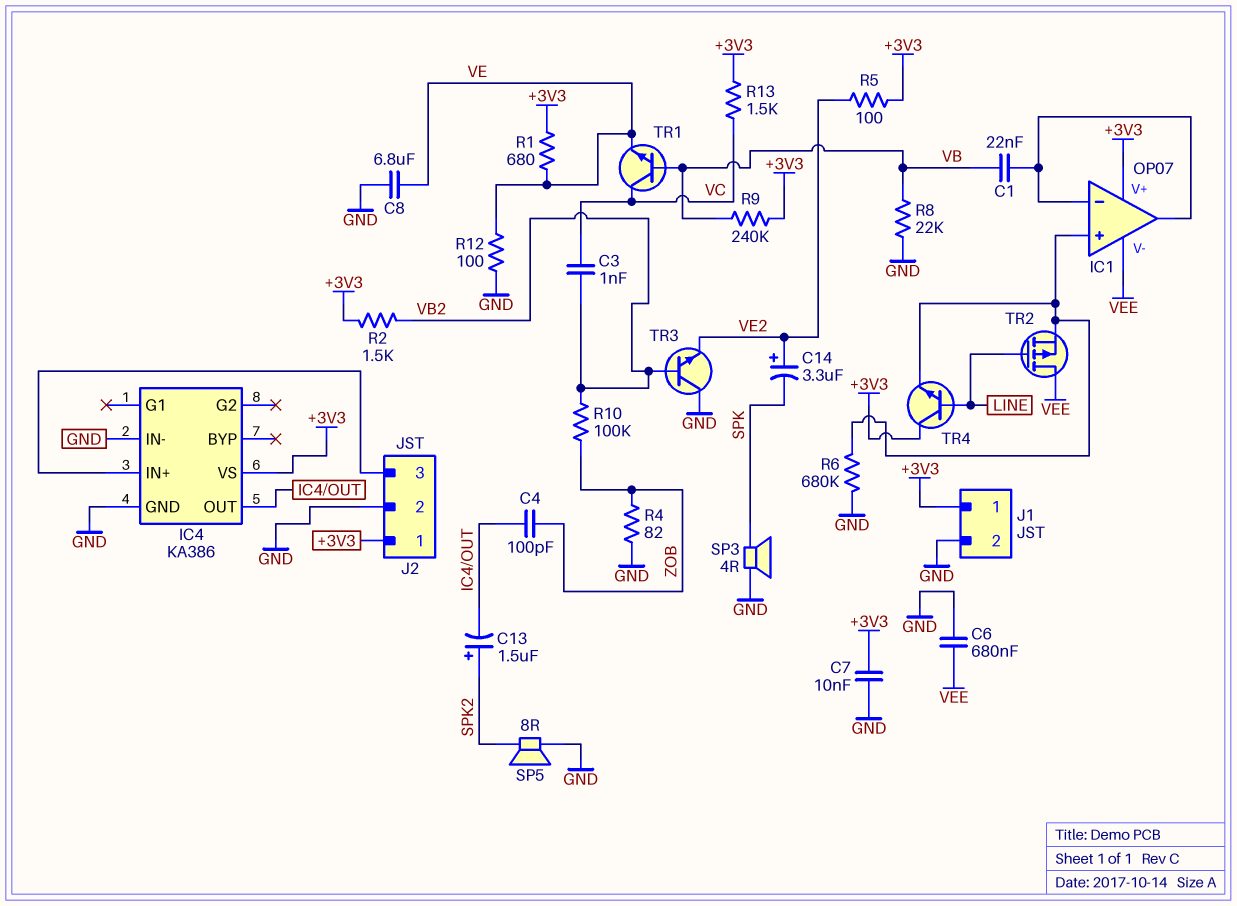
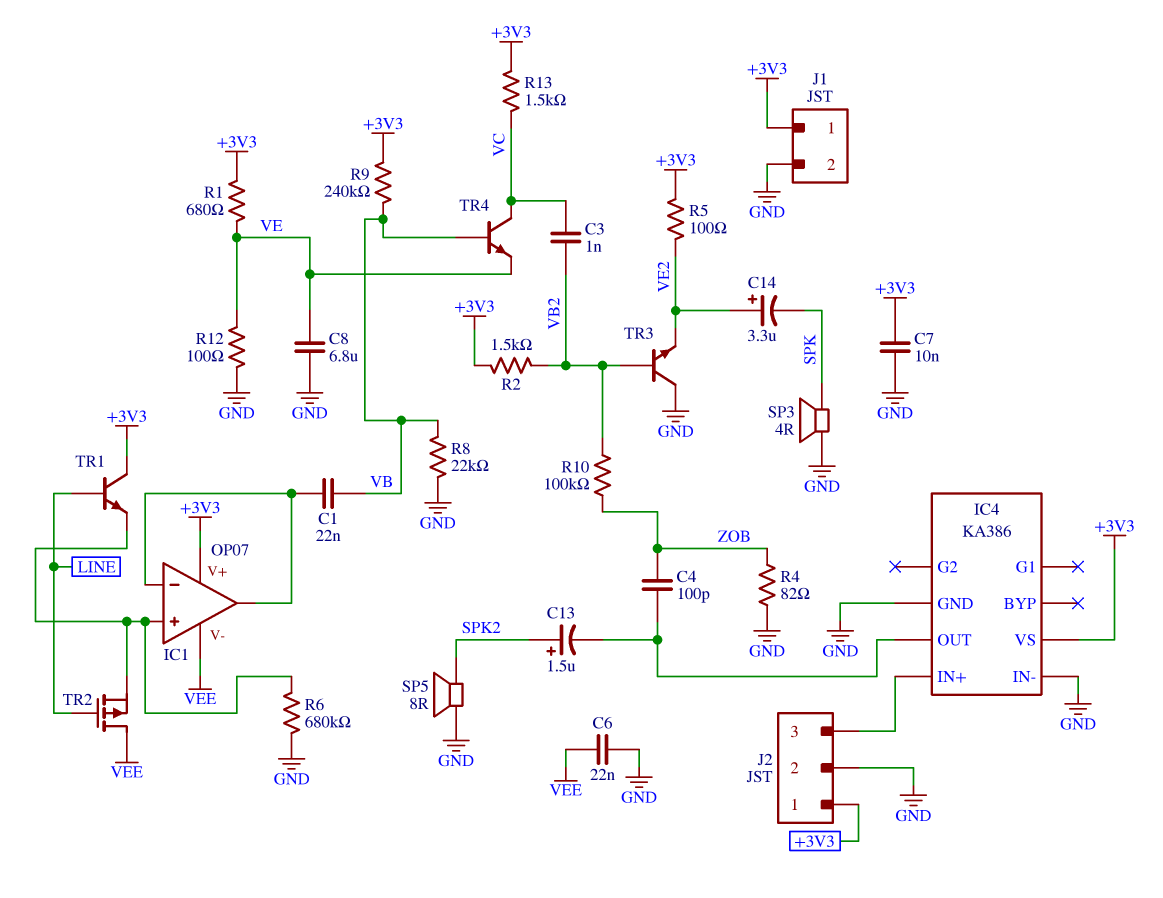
C6: 680nF (GND, VEE) -> 22nF (GND, VEE)
TR1: NPN (B VB, C VC, E VE) -> NPN (B LINE, C +3V3, E IC1/in+)
TR4: NPN (B LINE, C +3V3, E IC1/in+) -> NPN (B VB, C VC, E VE)

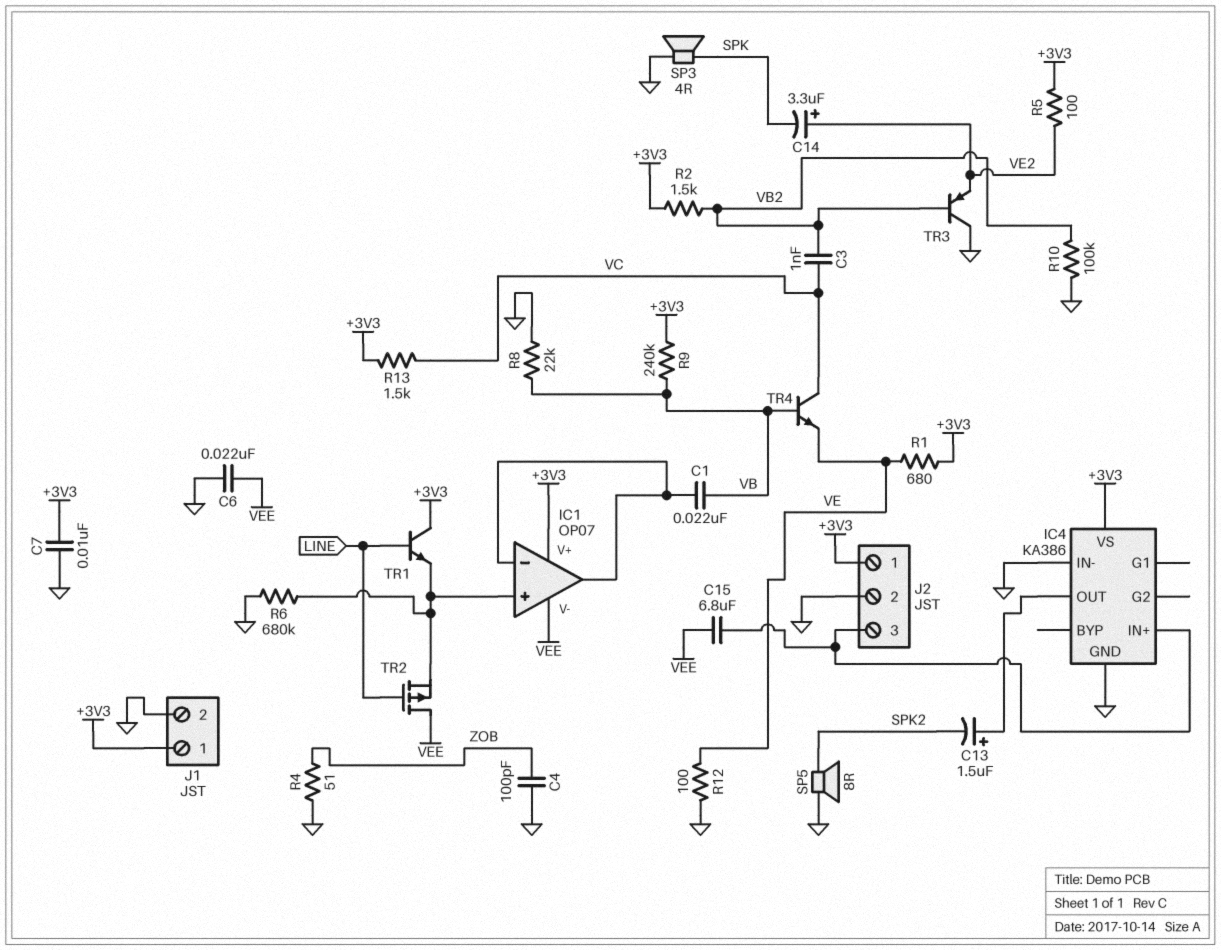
C4: 100pF (IC4/OUT, ZOB) -> 100pF (GND, ZOB)
C8: 6.8uF (GND, VE) -> none
C13: 1.5uF (plus SPK2, minus IC4/OUT) -> 1.5uF (plus IC4/OUT, minus SPK2)
C15: none -> 6.8uF (IC4/IN+, VEE)
R4: 82 (GND, ZOB) -> 51 (GND, ZOB)
R10: 100k (VB2, ZOB) -> 100k (GND, VB2)
TR3: NPN (B VB2, C GND, E VE2) -> PNP (B VB2, C GND, E VE2)

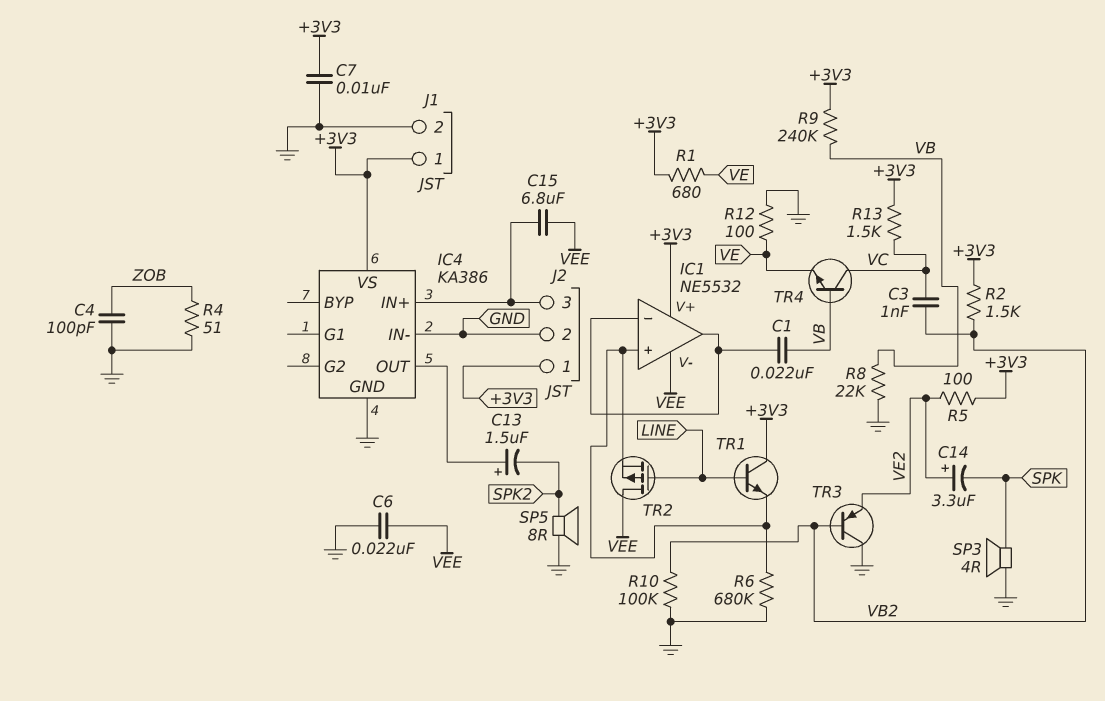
IC1: OP07 -> NE5532

